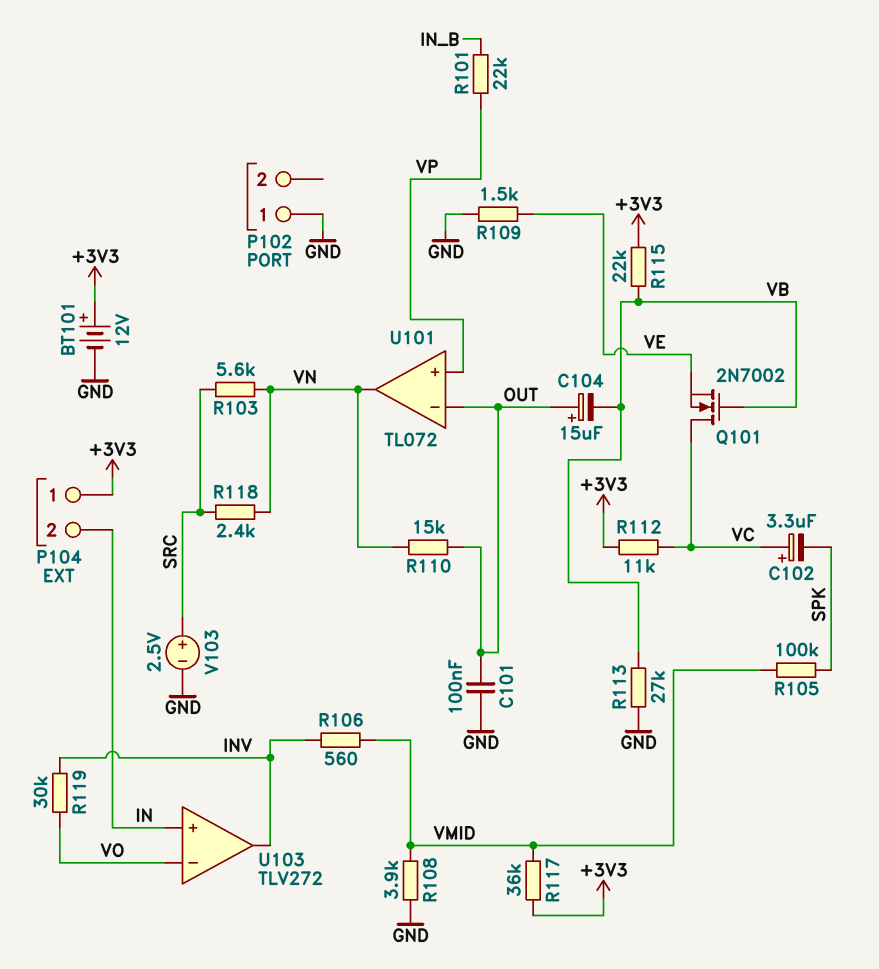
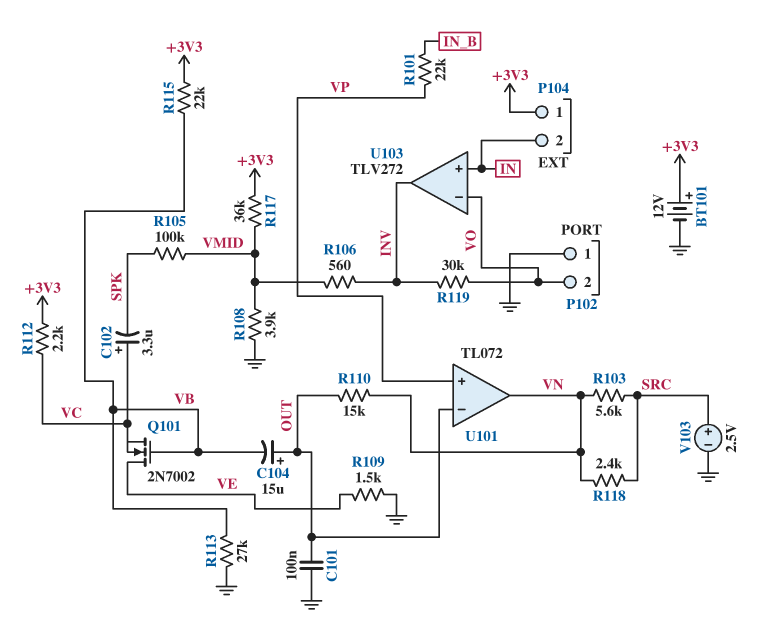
P102 pin 2: none -> VO
Q101: NMOS 2N7002 (G VB, D VC, S VE) -> NMOS 2N7002 (G VB, D VE, S VC)
R112: 11k (+3V3, VC) -> 2.2k (+3V3, VC)

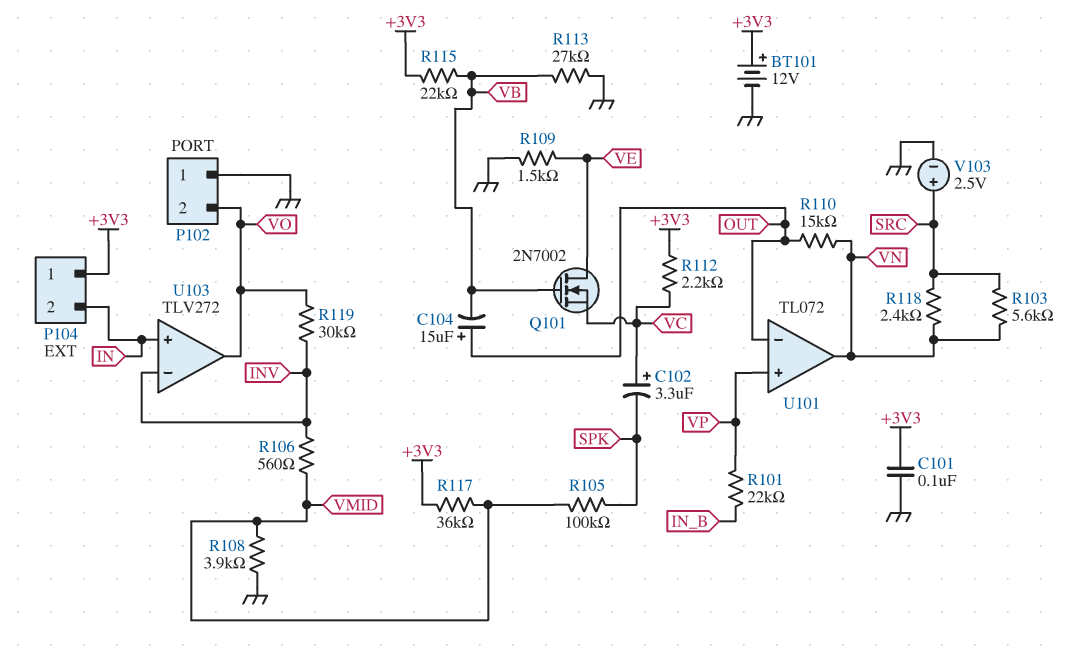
C101: 100nF (GND, OUT) -> 100nF (+3V3, GND)
U103 pin in-: VO -> INV
U103 pin out: INV -> VO

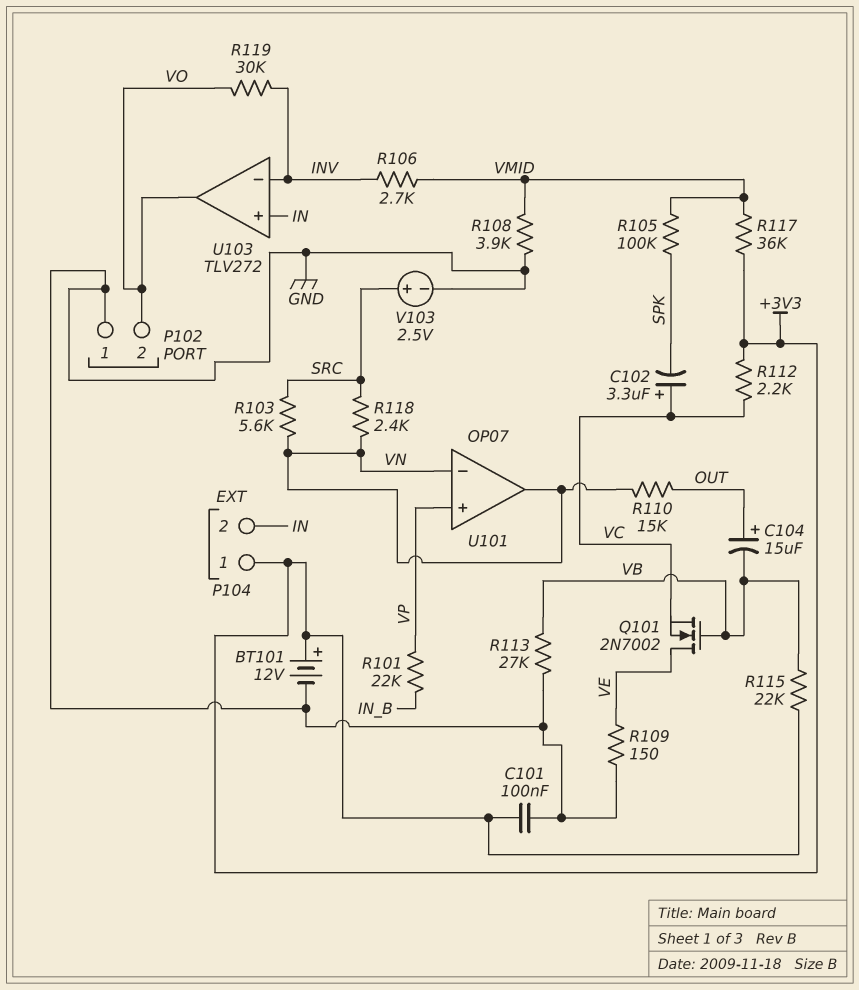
R106: 560 (INV, VMID) -> 2.7k (INV, VMID)
R109: 1.5k (GND, VE) -> 150 (GND, VE)
U101: TL072 -> OP07
U101 pin in-: OUT -> VN

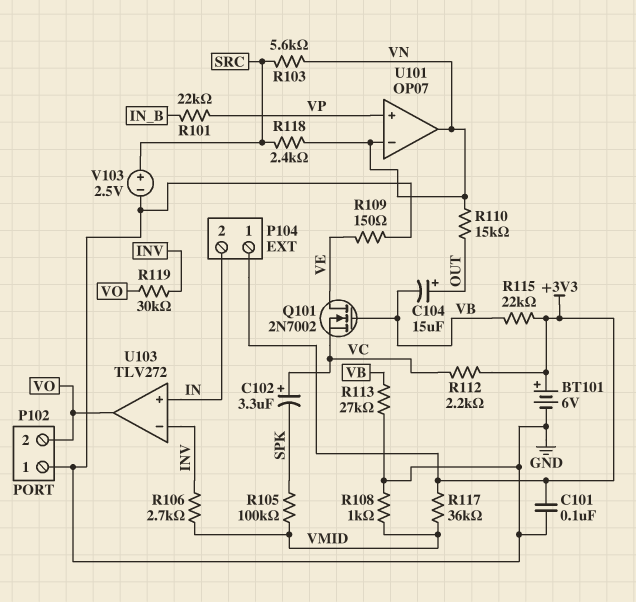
BT101: 12V (plus +3V3, minus GND) -> 6V (plus +3V3, minus GND)
R108: 3.9k (GND, VMID) -> 1k (GND, VMID)

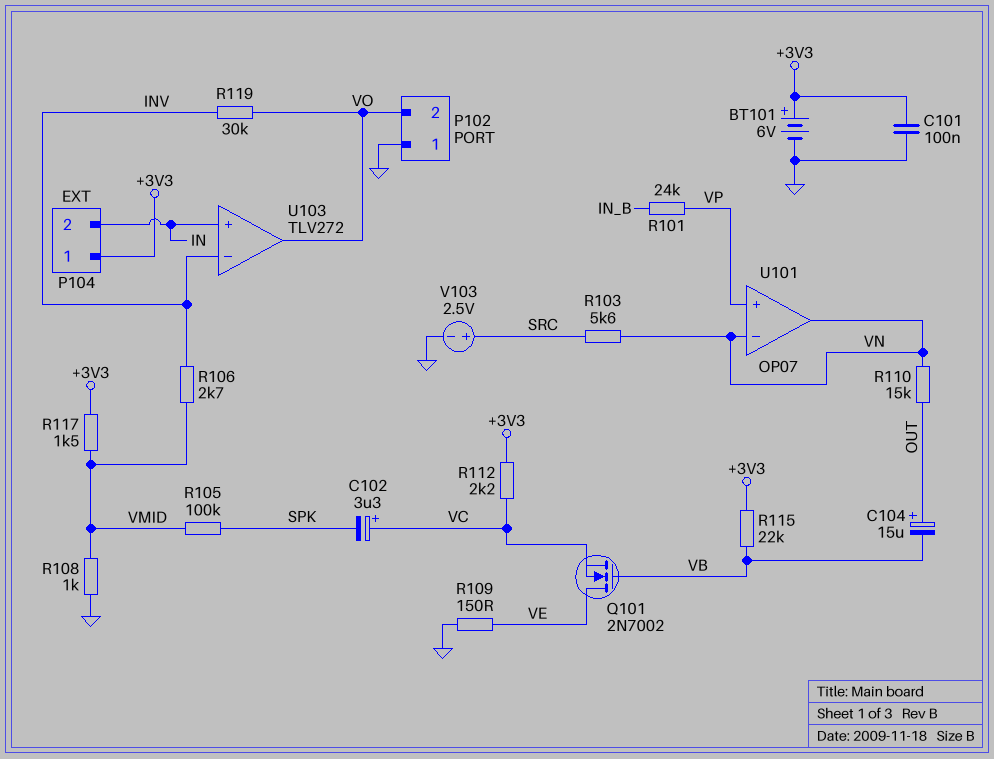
R101: 22k (IN_B, VP) -> 24k (IN_B, VP)
R113: 27k (GND, VB) -> none
R117: 36k (+3V3, VMID) -> 1.5k (+3V3, VMID)
R118: 2.4k (SRC, VN) -> none

